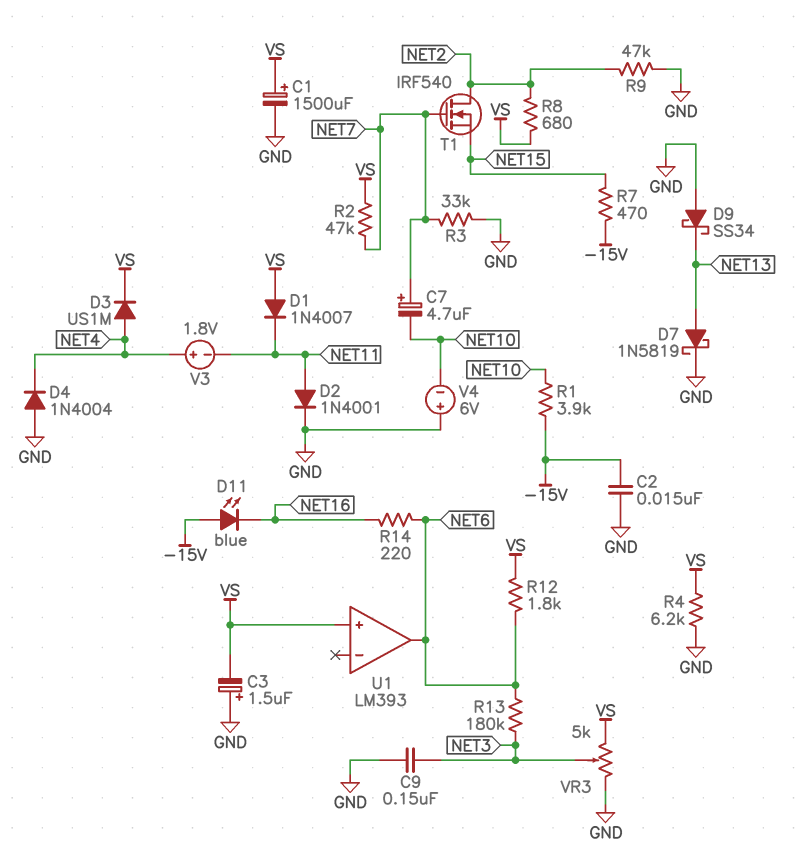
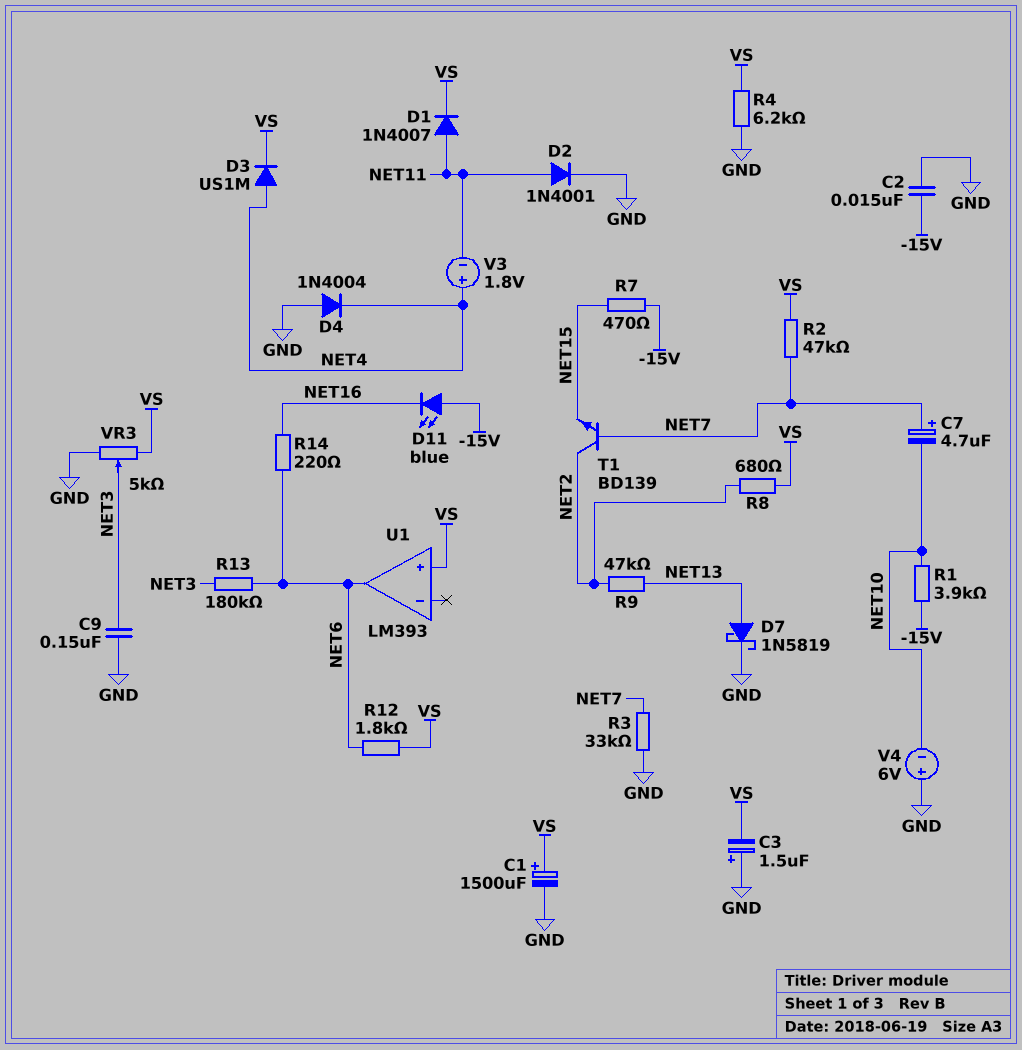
D1: diode 1N4007 (A VS, K NET11) -> diode 1N4007 (A NET11, K VS)
D9: schottky SS34 (A GND, K NET13) -> none
R9: 47k (GND, NET2) -> 47k (NET2, NET13)
T1: NMOS IRF540 (G NET7, D NET2, S NET15) -> NPN BD139 (B NET7, C NET2, E NET15)

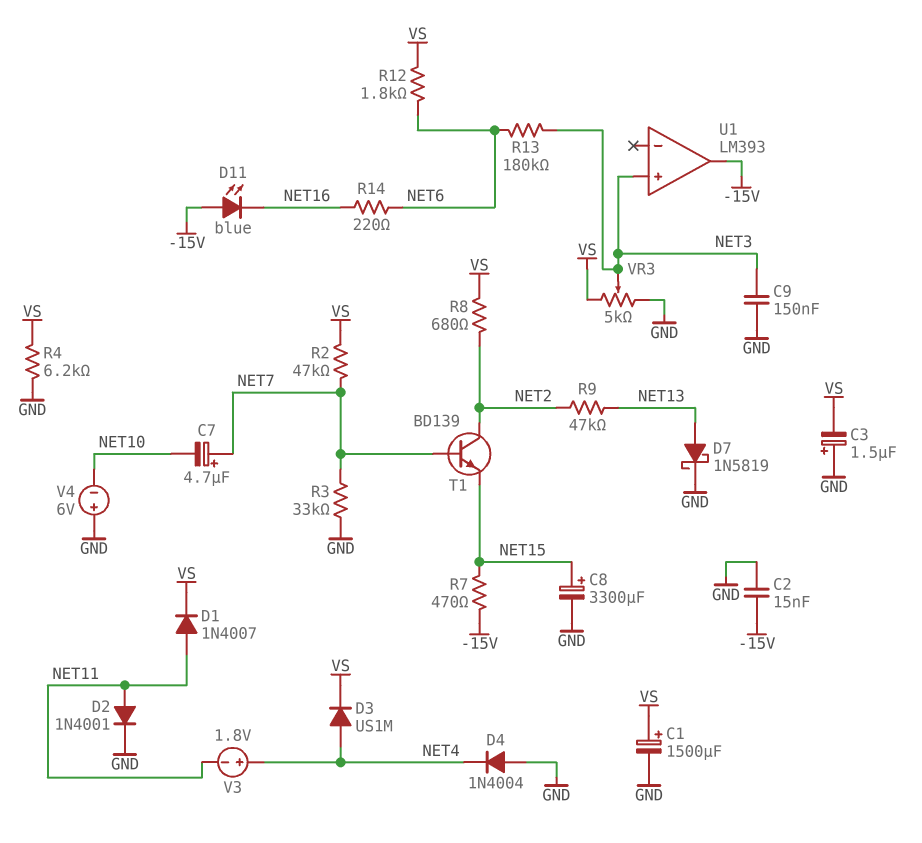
C8: none -> 3300uF (plus NET15, minus GND)
R1: 3.9k (-15V, NET10) -> none
U1 pin in+: VS -> NET3
U1 pin out: NET6 -> -15V

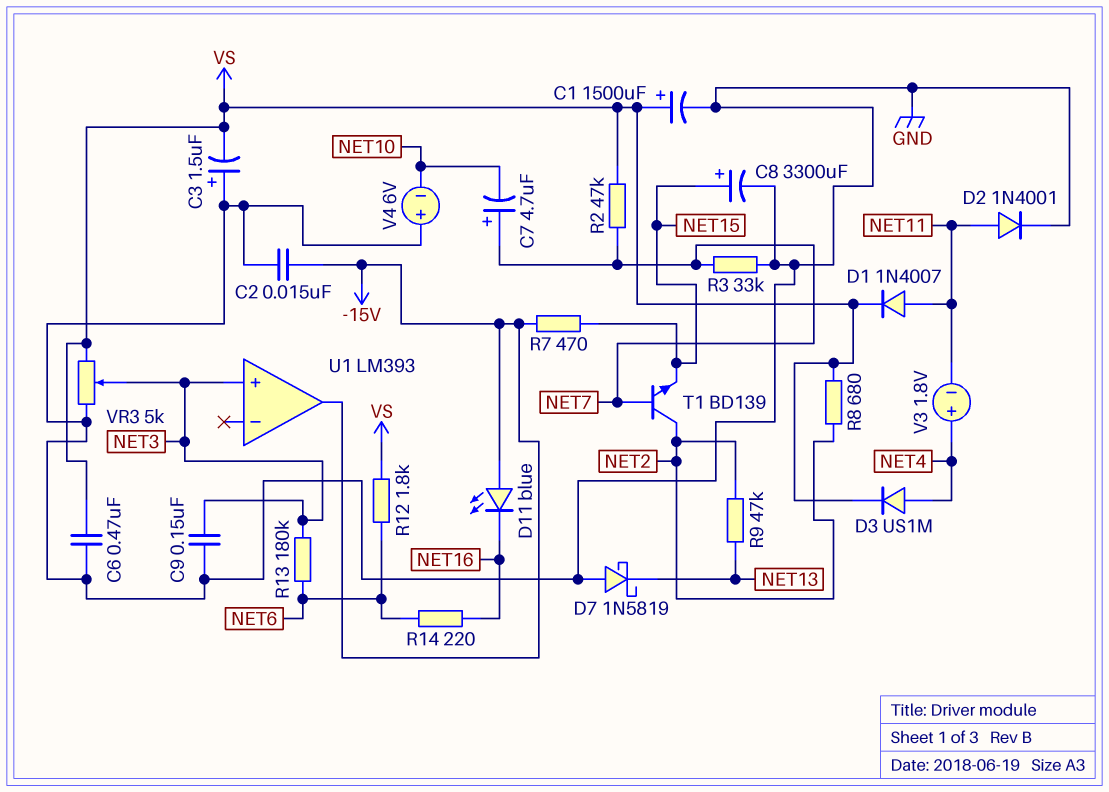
C6: none -> 470nF (GND, VS)
D4: diode 1N4004 (A GND, K NET4) -> none
D7: schottky 1N5819 (A NET13, K GND) -> schottky 1N5819 (A GND, K NET13)
R4: 6.2k (GND, VS) -> none

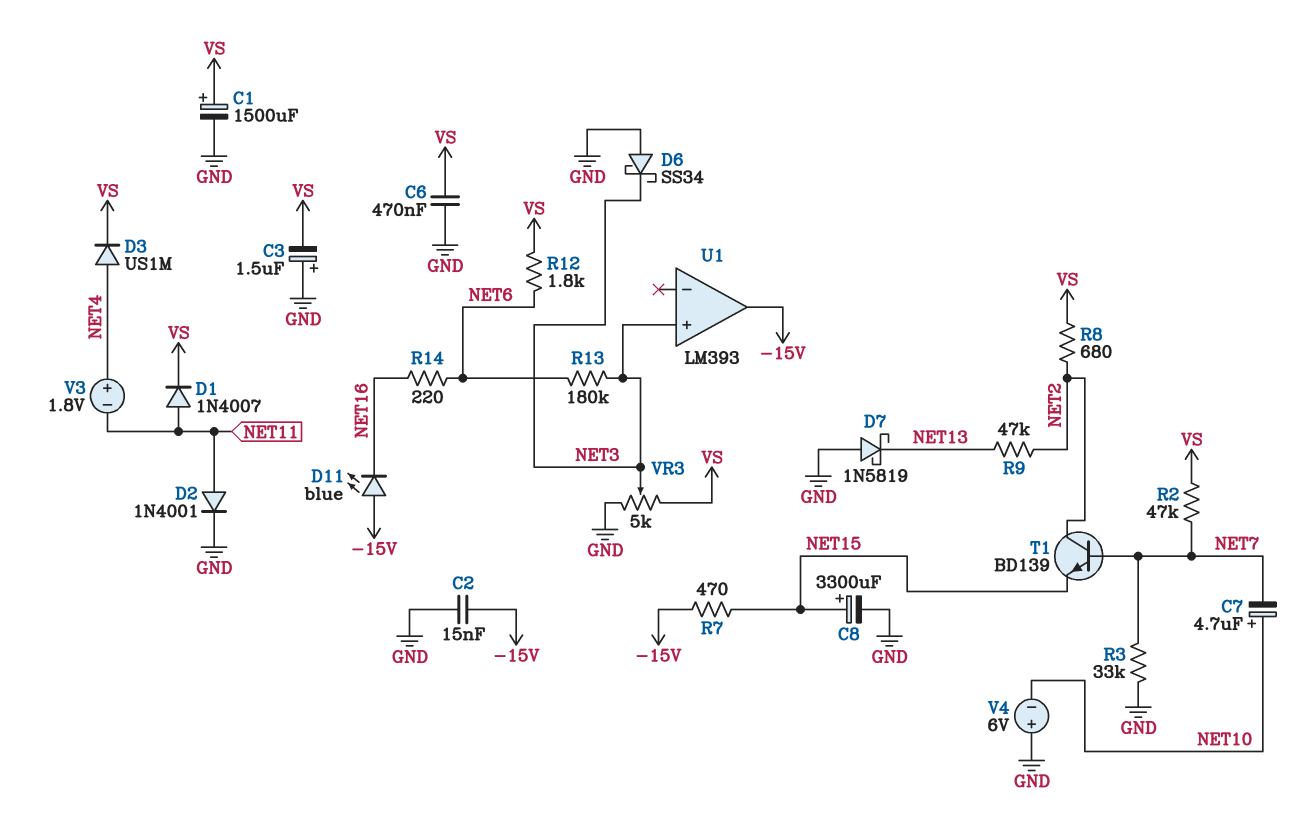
C7: 4.7uF (plus NET7, minus NET10) -> 4.7uF (plus NET10, minus NET7)
C9: 150nF (GND, NET3) -> none
D6: none -> schottky SS34 (A GND, K NET3)

